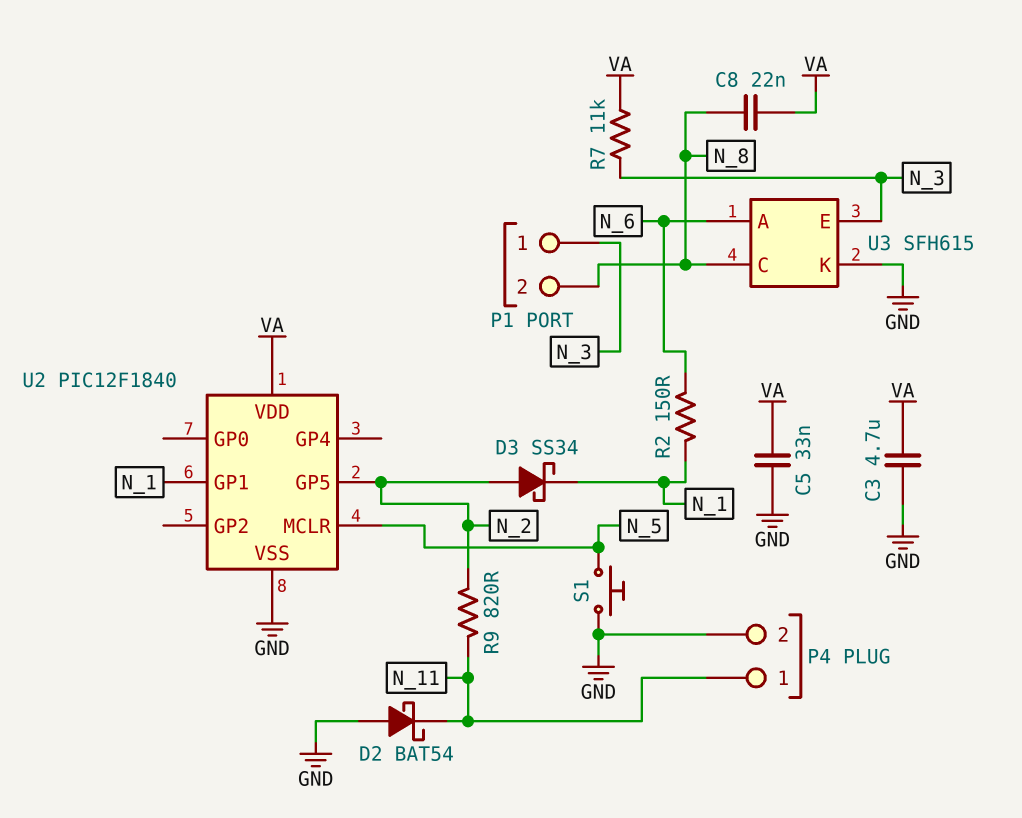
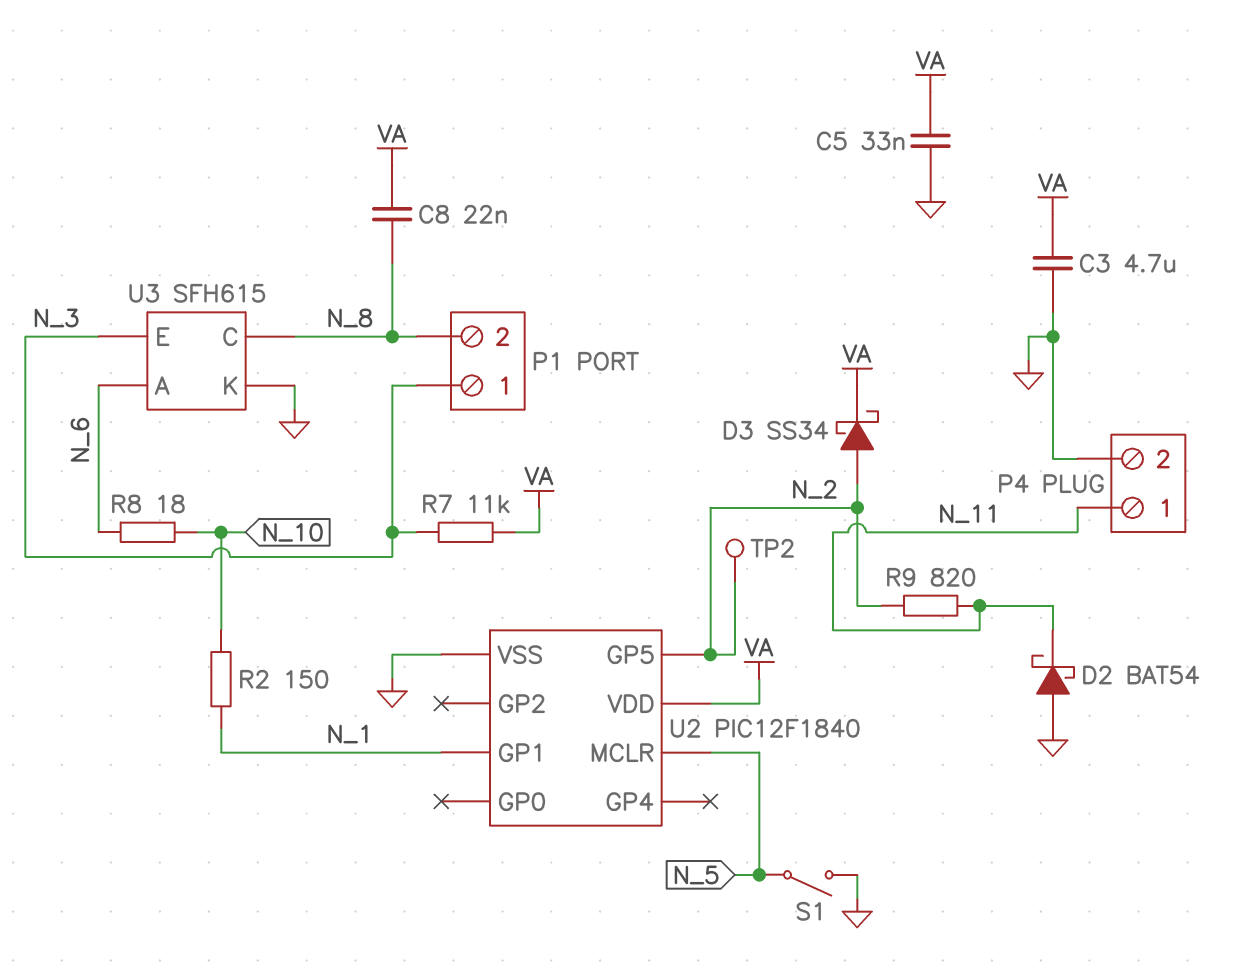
D3: schottky SS34 (A N_2, K N_1) -> schottky SS34 (A N_2, K VA)
R2: 150 (N_1, N_6) -> 150 (N_1, N_10)
R8: none -> 18 (N_6, N_10)
S1: button (GND, N_5) -> switch (GND, N_5)
TP2: none -> test point (N_2)

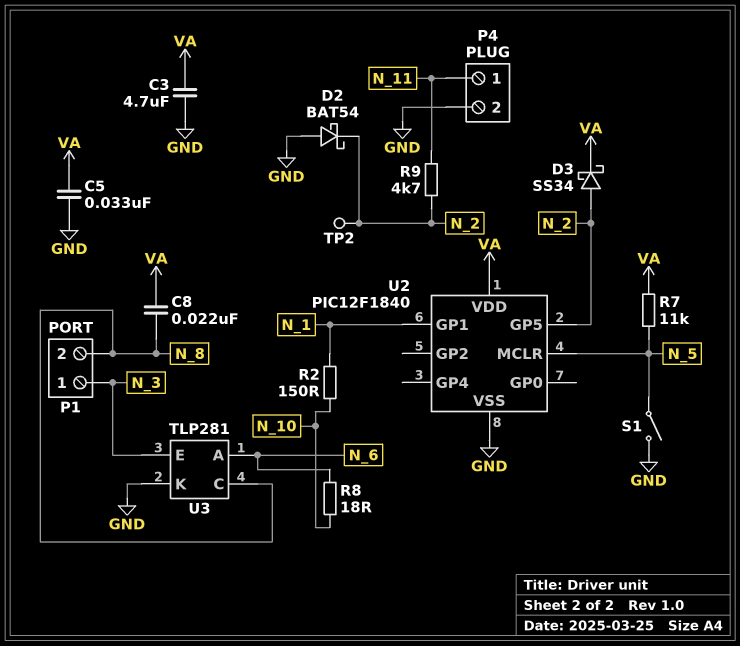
D2: schottky BAT54 (A GND, K N_11) -> schottky BAT54 (A GND, K N_2)
R7: 11k (N_3, VA) -> 11k (N_5, VA)
R9: 820 (N_2, N_11) -> 4.7k (N_2, N_11)
U3: SFH615 -> TLP281

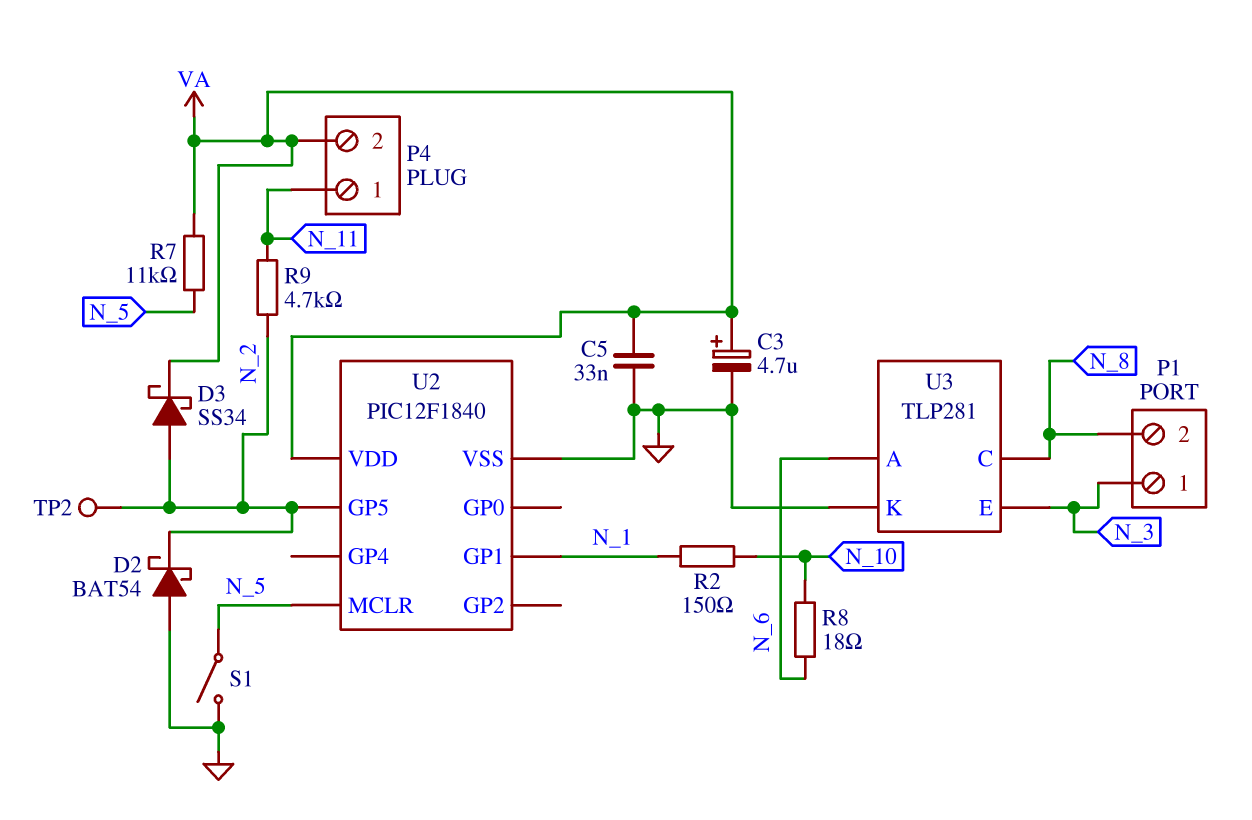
C3: 4.7uF (GND, VA) -> 4.7uF (plus VA, minus GND)
C8: 22nF (N_8, VA) -> none
P4 pin 2: GND -> VA

